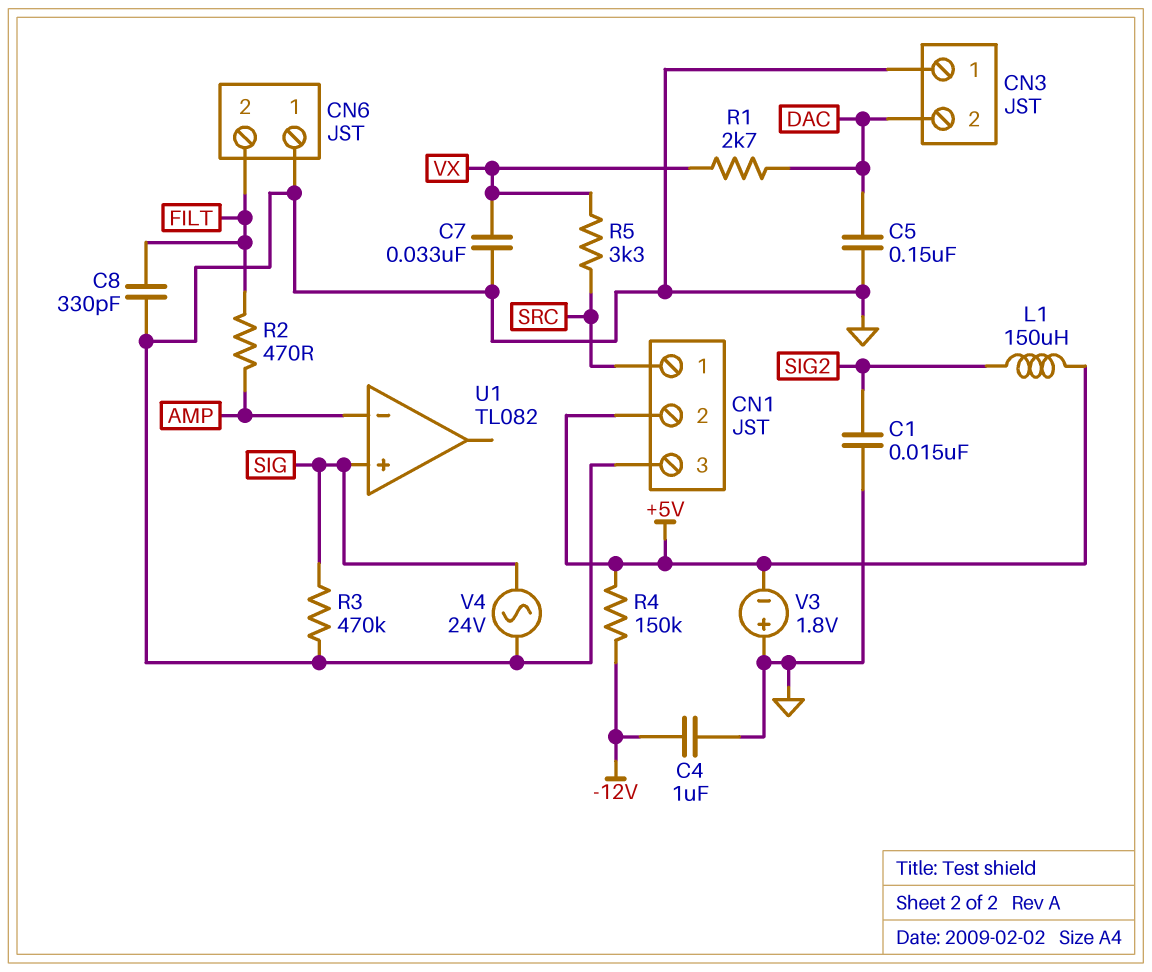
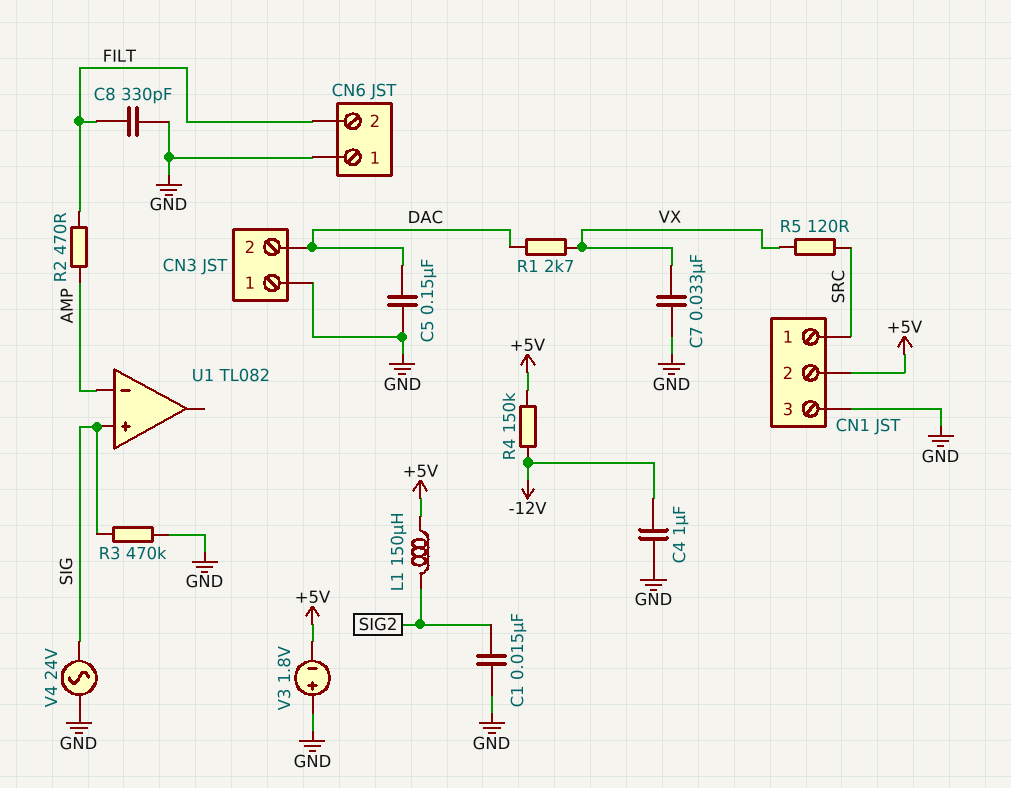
R5: 3.3k (SRC, VX) -> 120 (SRC, VX)

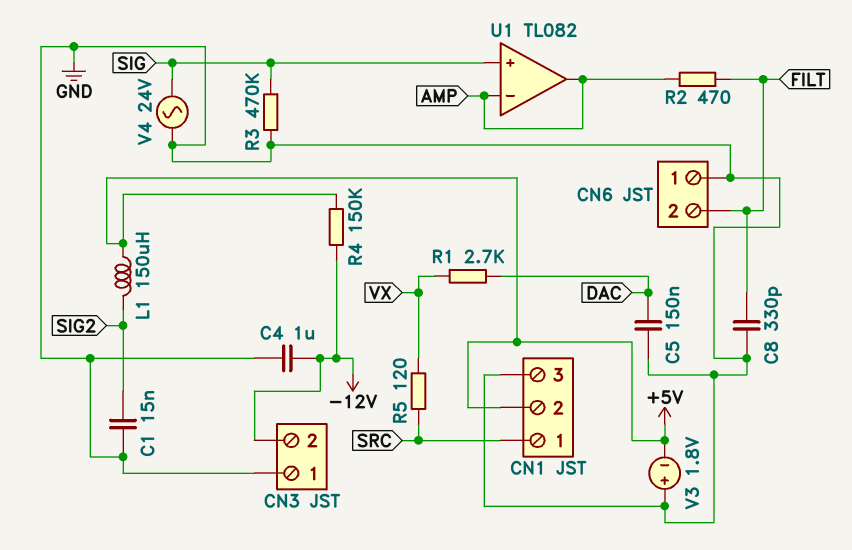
C7: 33nF (GND, VX) -> none
CN3 pin 2: DAC -> -12V
U1 pin out: none -> AMP

